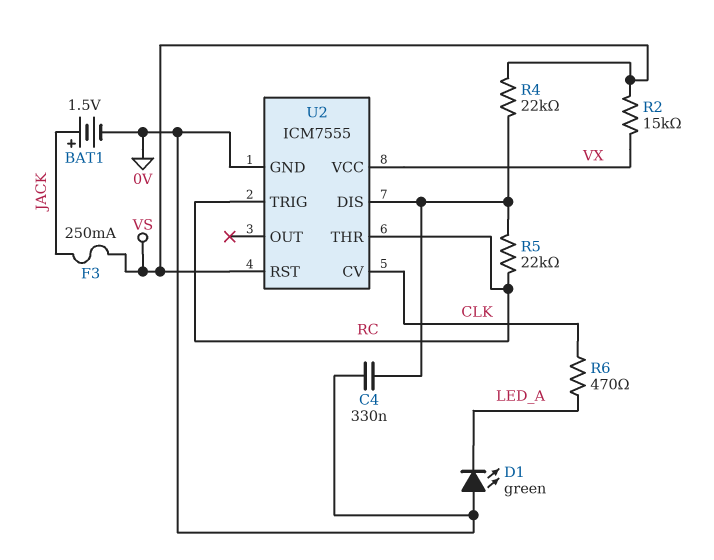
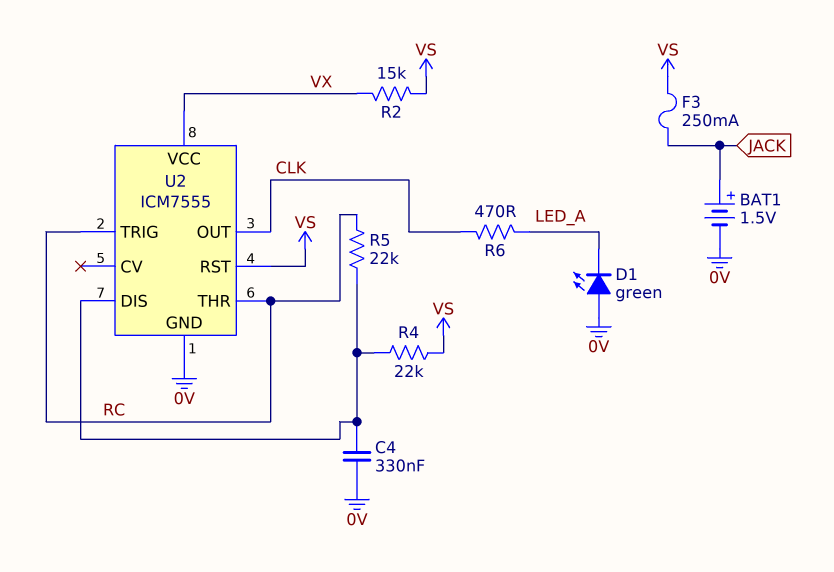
U2 pin CV: CLK -> none
U2 pin OUT: none -> CLK

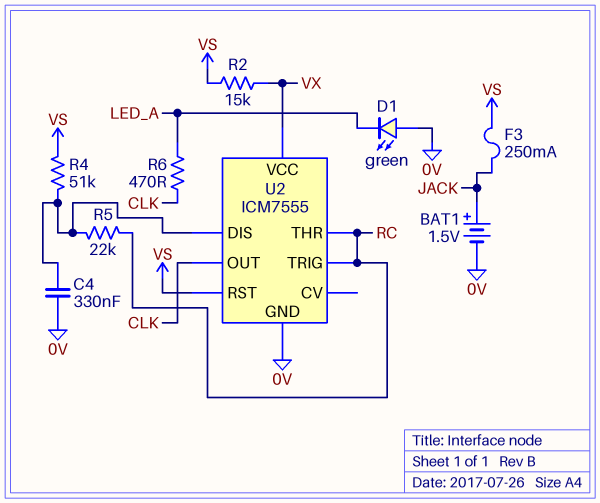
R4: 22k (U2/DIS, VS) -> 51k (U2/DIS, VS)

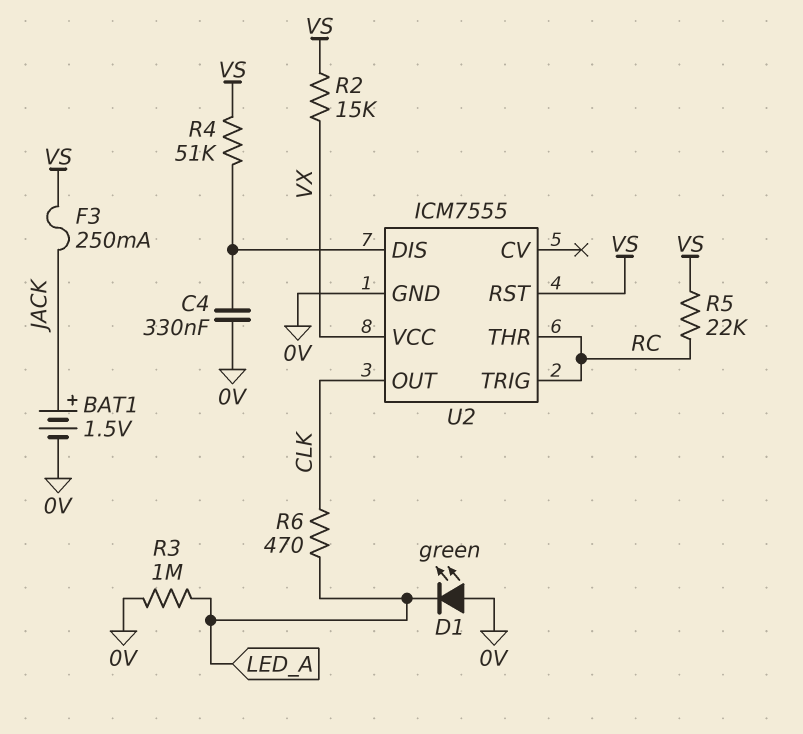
R3: none -> 1M (0V, LED_A)
R5: 22k (RC, U2/DIS) -> 22k (RC, VS)

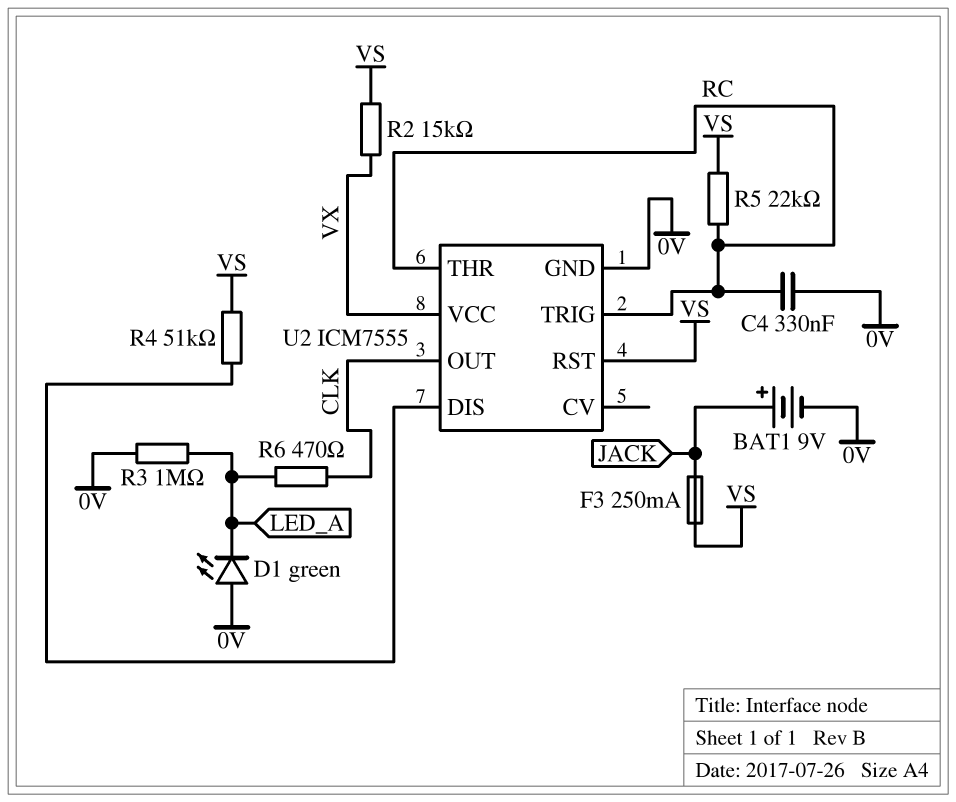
BAT1: 1.5V (plus JACK, minus 0V) -> 9V (plus JACK, minus 0V)
C4: 330nF (0V, U2/DIS) -> 330nF (0V, RC)

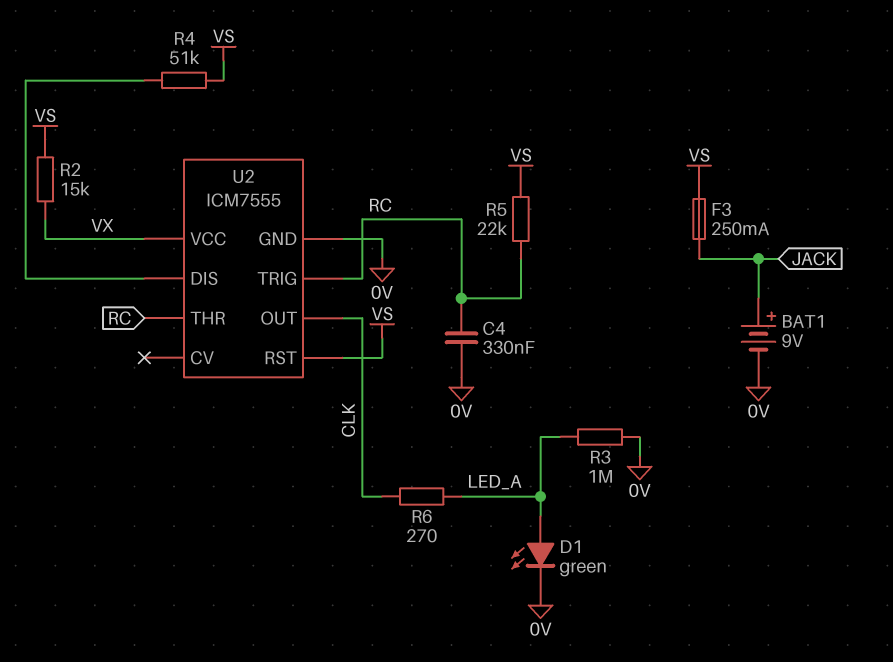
D1: LED green (A 0V, K LED_A) -> LED green (A LED_A, K 0V)
R6: 470 (CLK, LED_A) -> 270 (CLK, LED_A)

